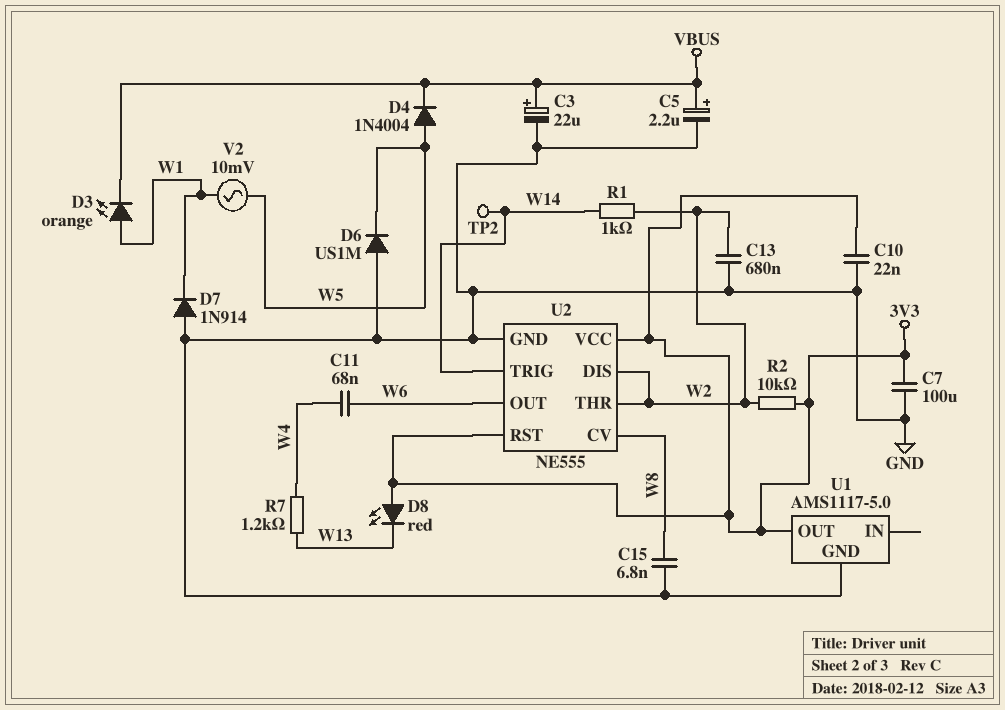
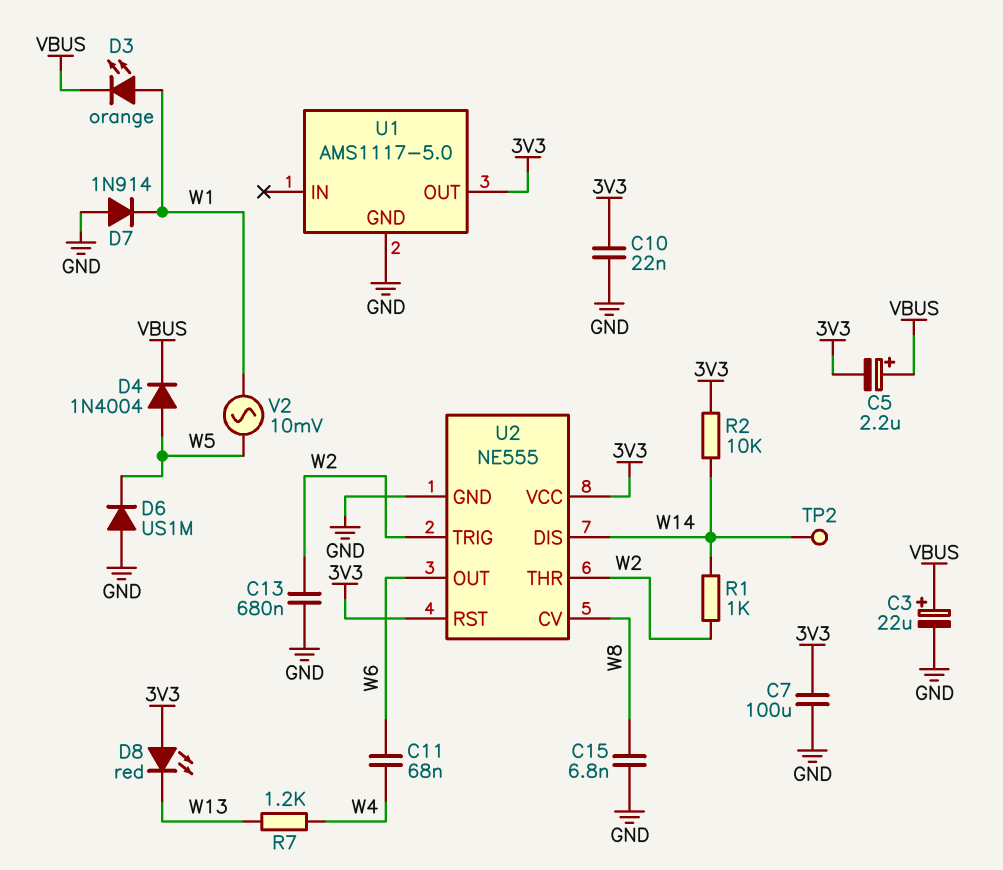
C5: 2.2uF (plus VBUS, minus GND) -> 2.2uF (plus VBUS, minus 3V3)
R2: 10k (3V3, W2) -> 10k (3V3, W14)
U2 pin DIS: W2 -> W14
U2 pin TRIG: W14 -> W2

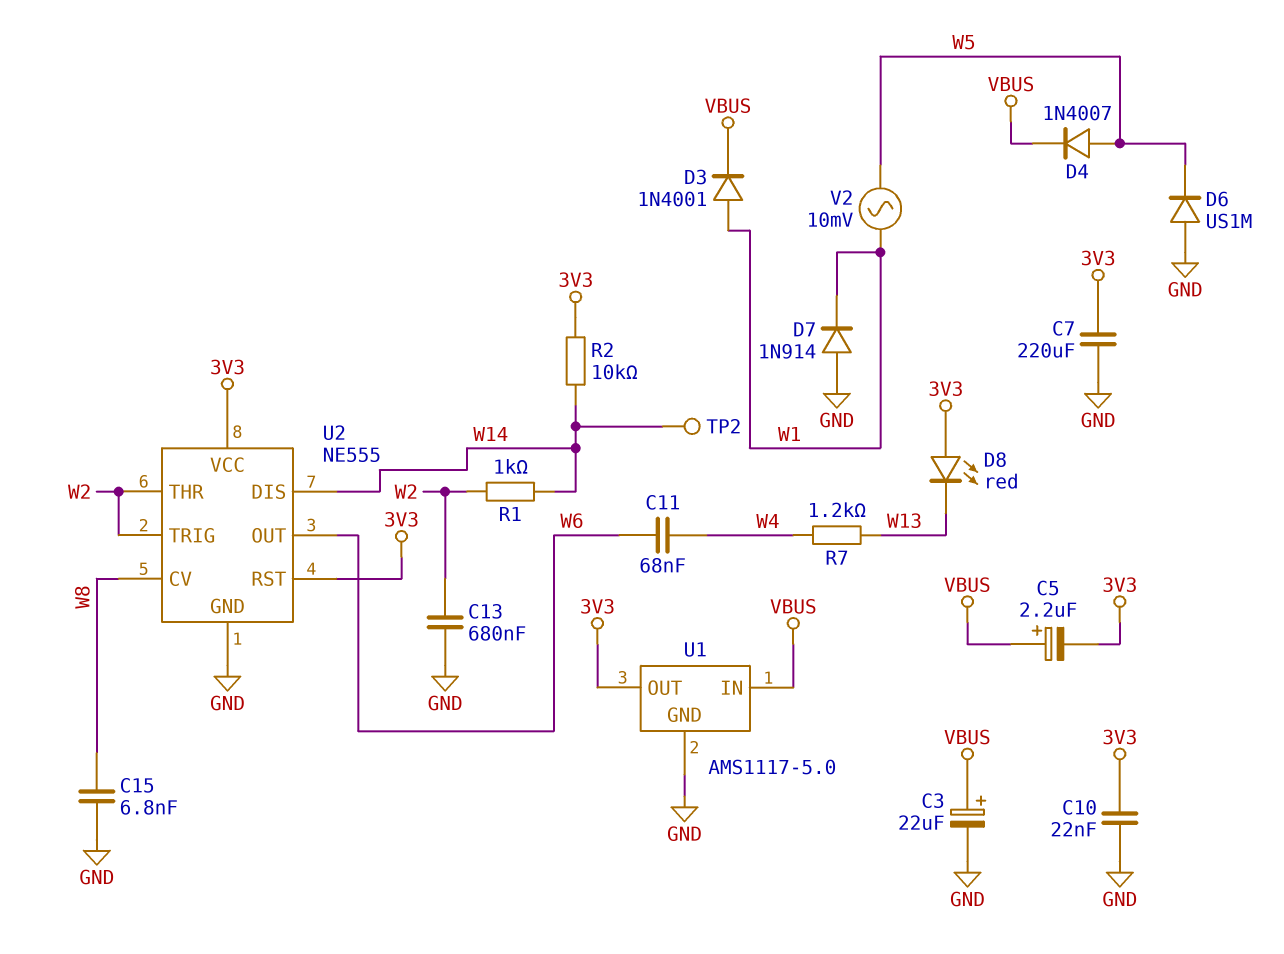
C7: 100uF (3V3, GND) -> 220uF (3V3, GND)
D3: LED orange (A W1, K VBUS) -> diode 1N4001 (A W1, K VBUS)
D4: diode 1N4004 (A W5, K VBUS) -> diode 1N4007 (A W5, K VBUS)
U1 pin IN: none -> VBUS

